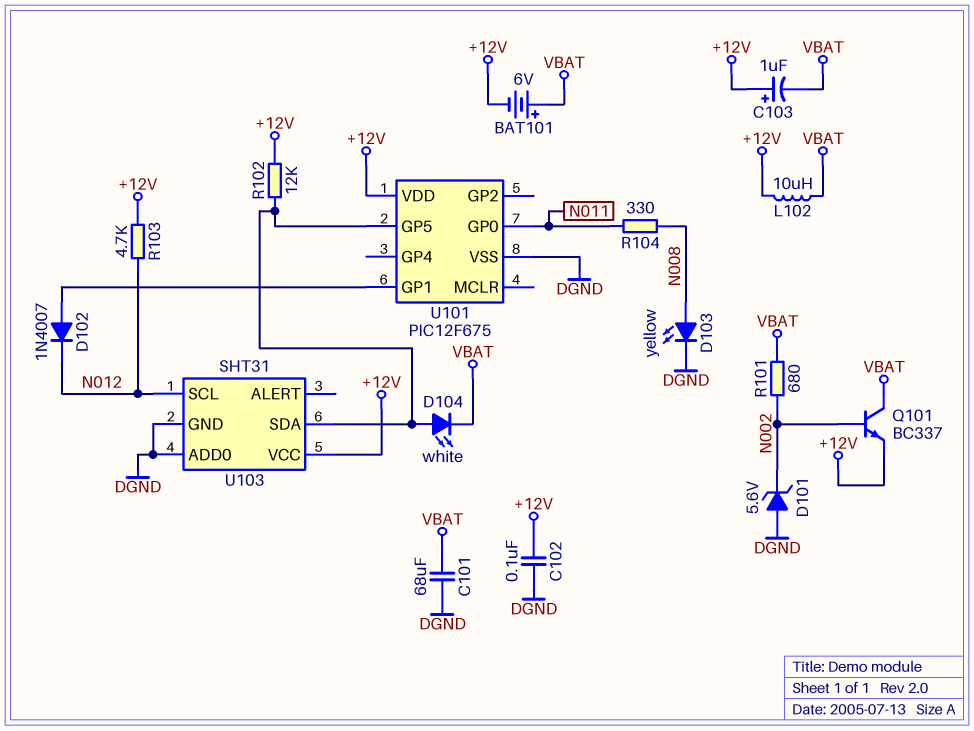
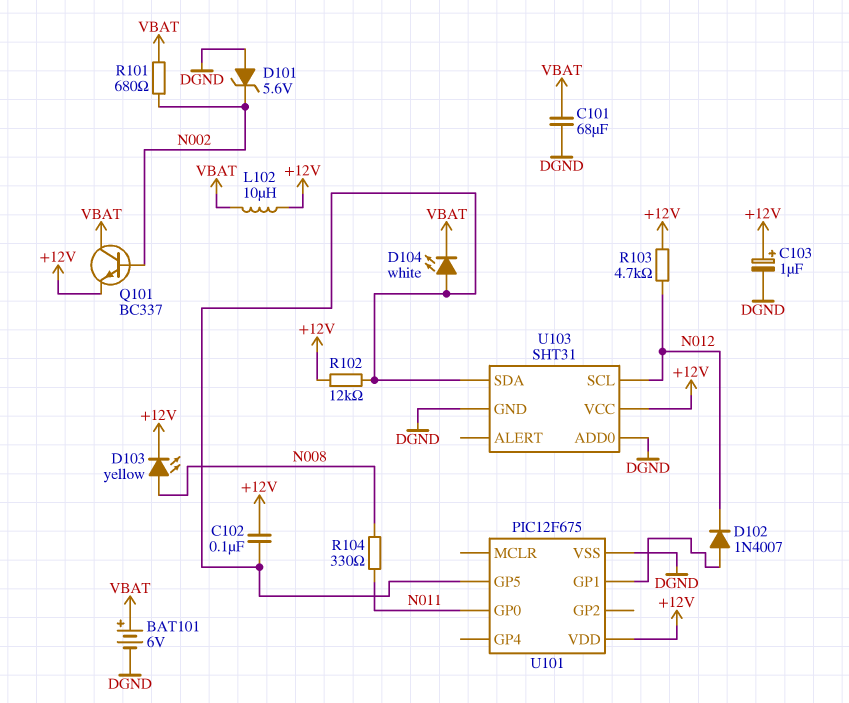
BAT101: 6V (plus VBAT, minus +12V) -> 6V (plus VBAT, minus DGND)
C102: 100nF (+12V, DGND) -> 100nF (+12V, U101/GP5)
C103: 1uF (plus +12V, minus VBAT) -> 1uF (plus +12V, minus DGND)
D103: LED yellow (A N008, K DGND) -> LED yellow (A N008, K +12V)

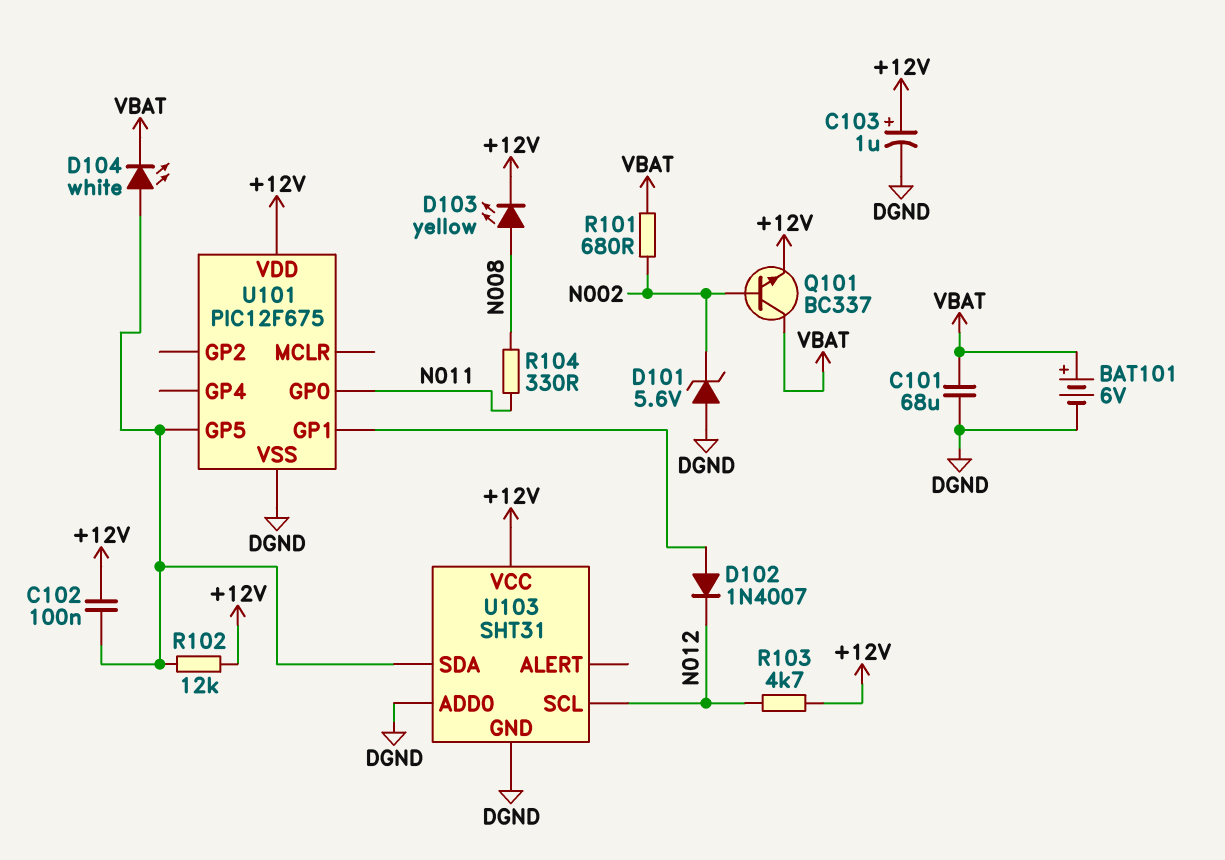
L102: 10uH (+12V, VBAT) -> none

